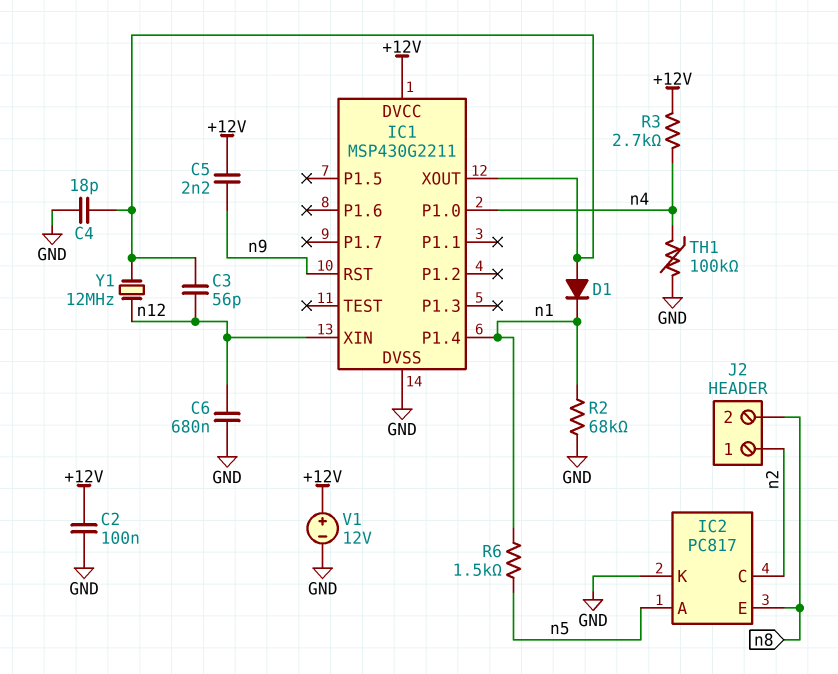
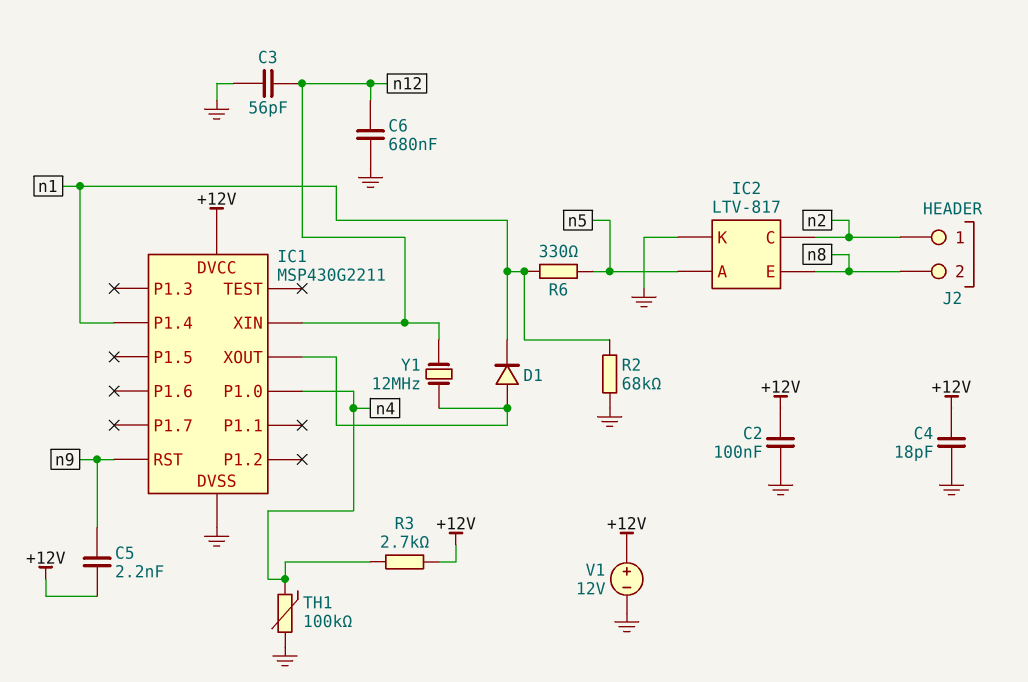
C3: 56pF (IC1/XOUT, n12) -> 56pF (GND, n12)
C4: 18pF (GND, IC1/XOUT) -> 18pF (+12V, GND)
IC2: PC817 -> LTV-817
R6: 1.5k (n1, n5) -> 330 (n1, n5)

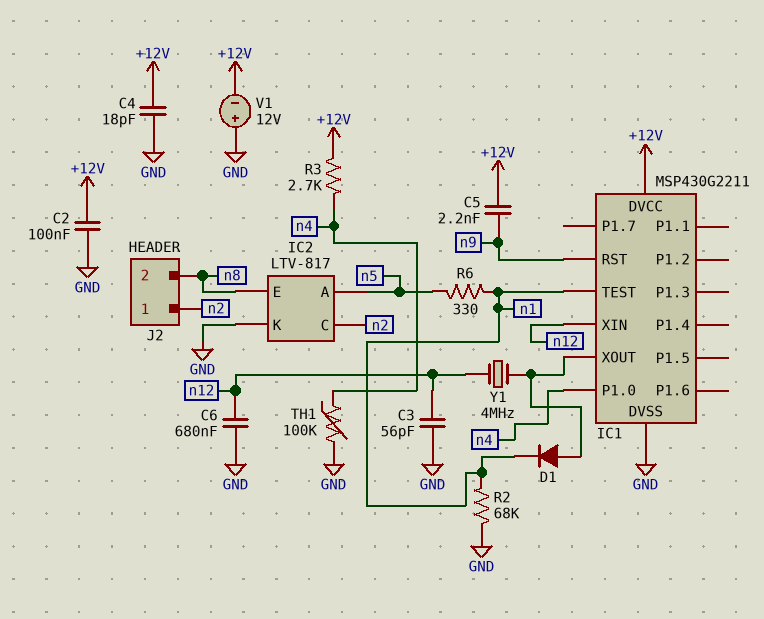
IC1 pin P1.4: n1 -> none
IC1 pin TEST: none -> n1
V1: 12V (plus +12V, minus GND) -> 12V (plus GND, minus +12V)
Y1: 12MHz (IC1/XOUT, n12) -> 4MHz (IC1/XOUT, n12)

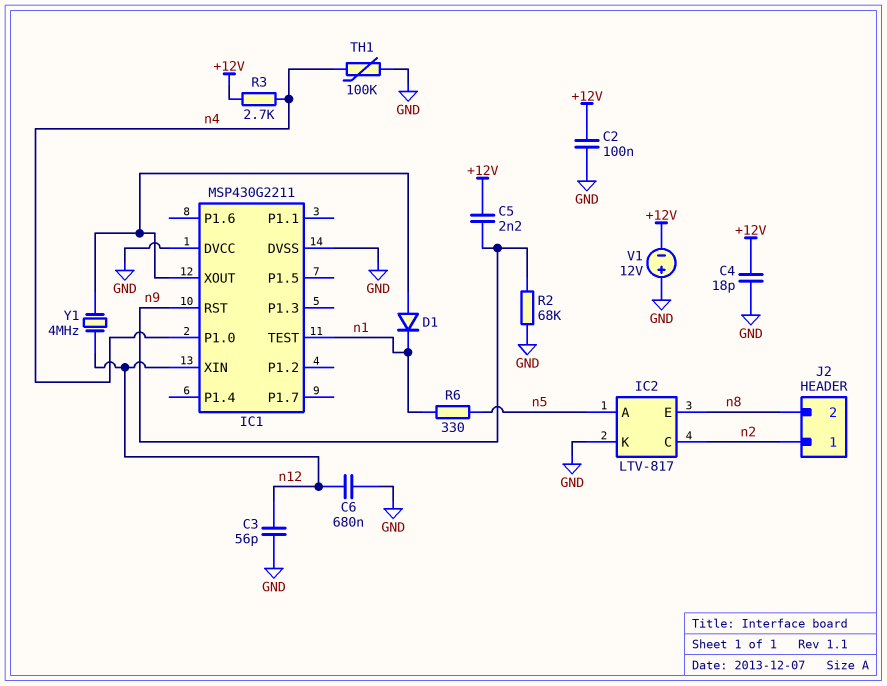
IC1 pin DVCC: +12V -> GND
R2: 68k (GND, n1) -> 68k (GND, n9)

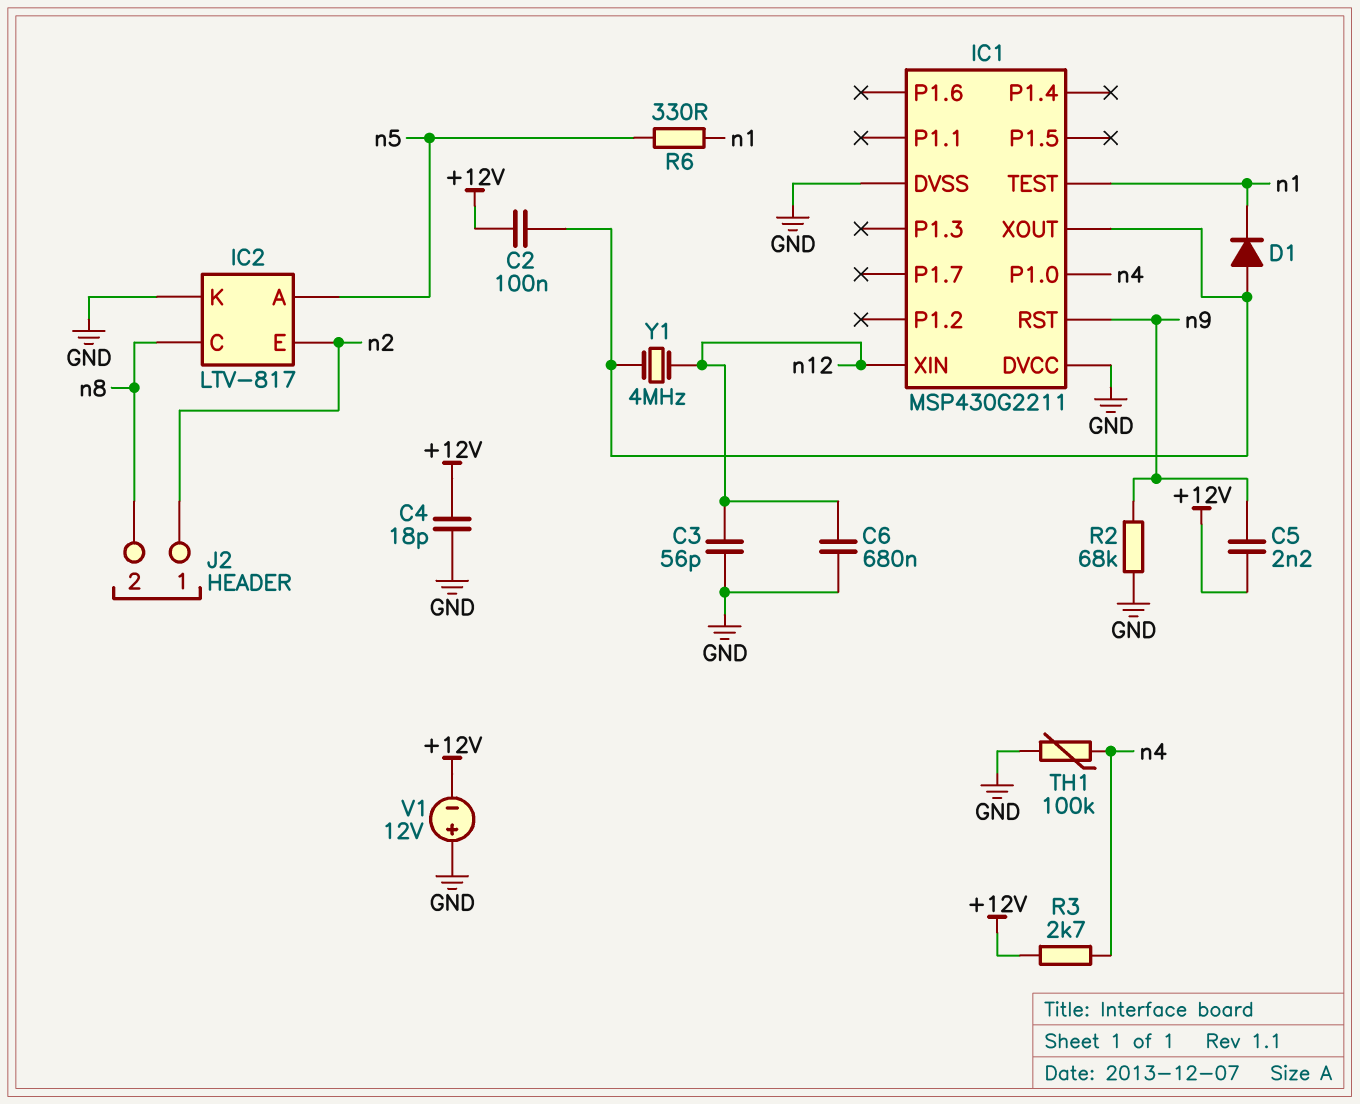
C2: 100nF (+12V, GND) -> 100nF (+12V, IC1/XOUT)
IC2 pin C: n2 -> n8
IC2 pin E: n8 -> n2

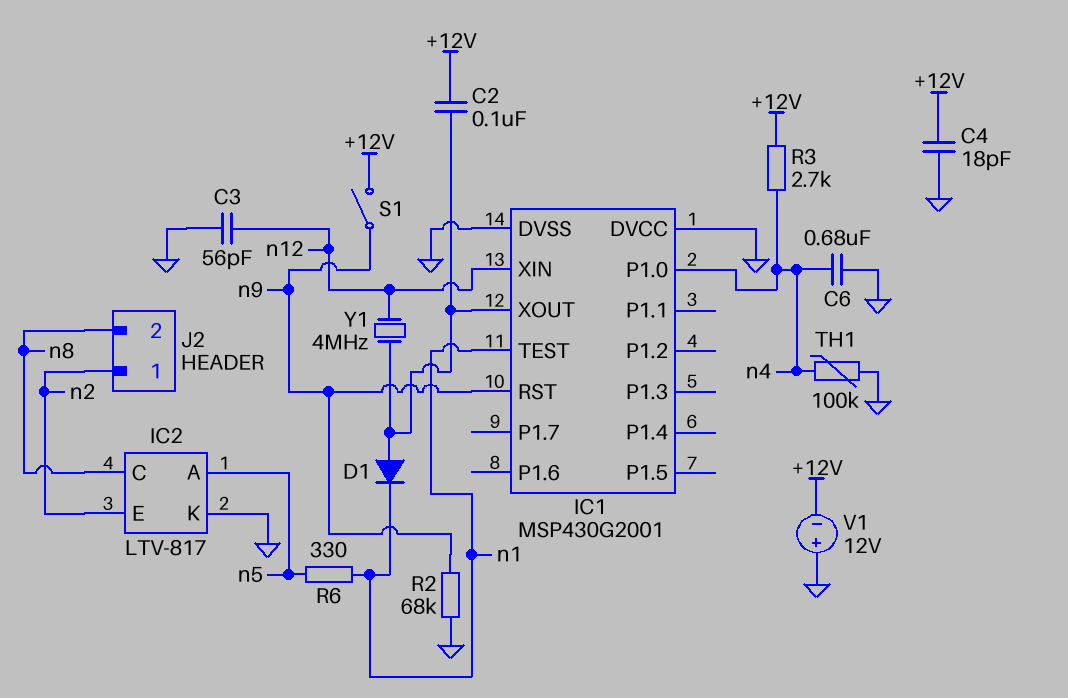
C5: 2.2nF (+12V, n9) -> none
C6: 680nF (GND, n12) -> 680nF (GND, n4)
IC1: MSP430G2211 -> MSP430G2001
S1: none -> switch (+12V, n9)

